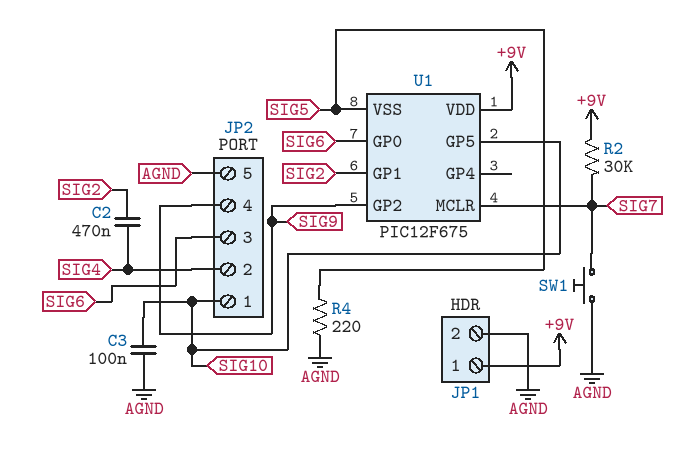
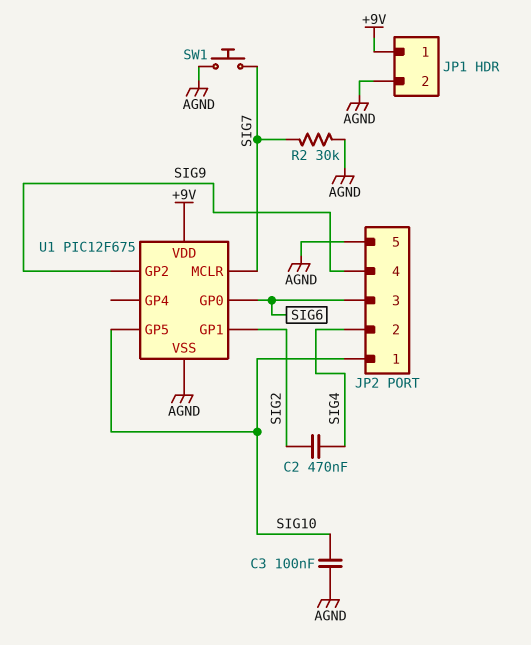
R2: 30k (+9V, SIG7) -> 30k (AGND, SIG7)
R4: 220 (AGND, SIG5) -> none
U1 pin VSS: SIG5 -> AGND

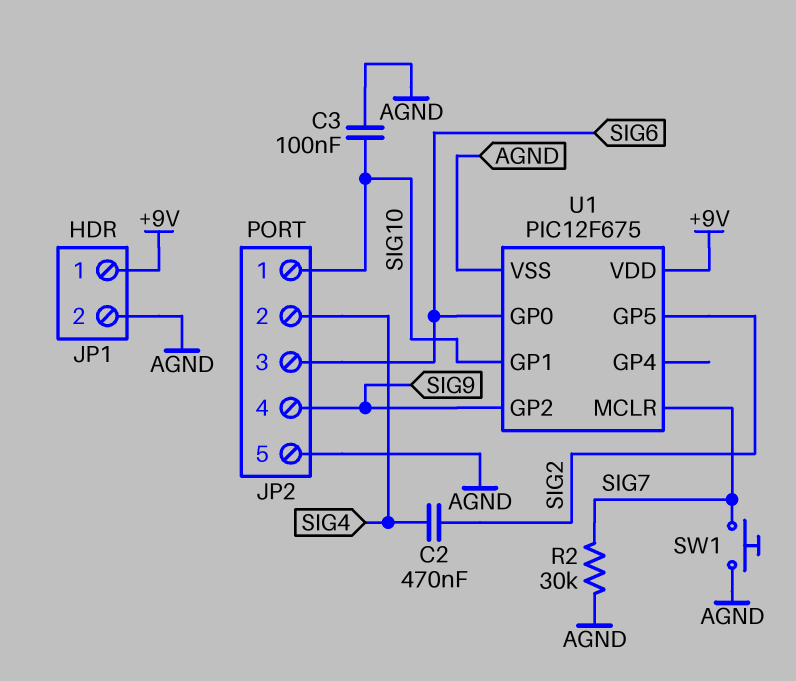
U1 pin GP1: SIG2 -> SIG10
U1 pin GP5: SIG10 -> SIG2

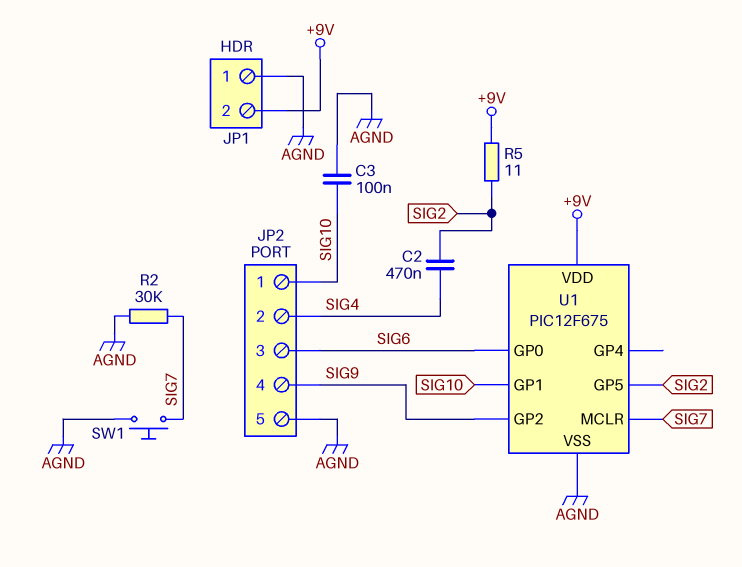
JP1 pin 1: +9V -> AGND
JP1 pin 2: AGND -> +9V
R5: none -> 11 (+9V, SIG2)

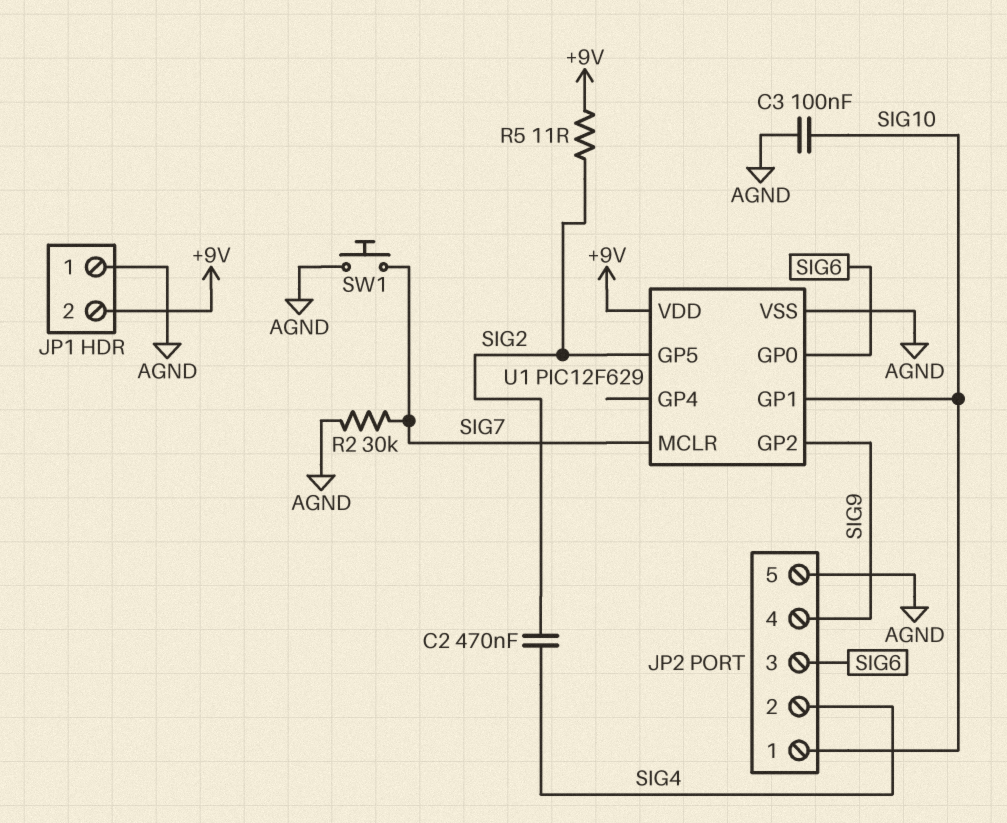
U1: PIC12F675 -> PIC12F629

